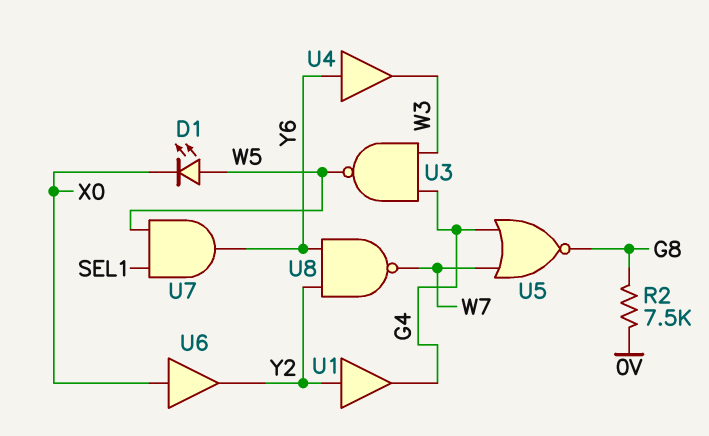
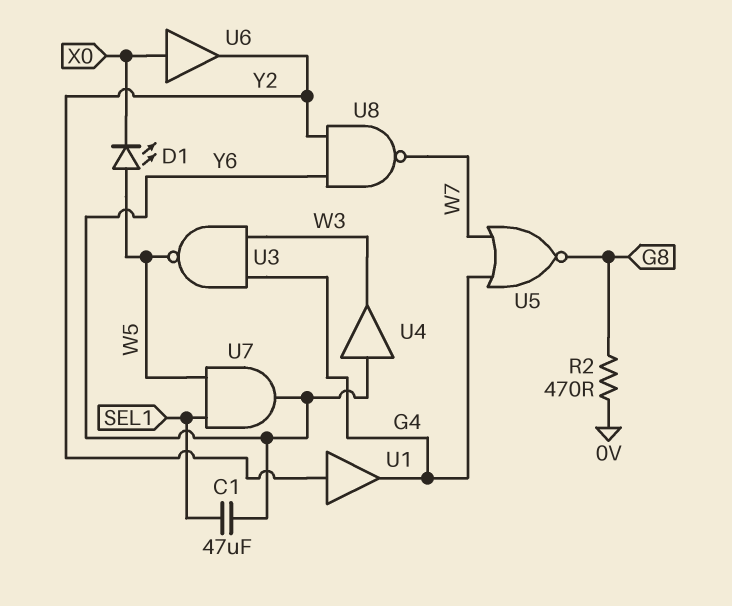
C1: none -> 47uF (SEL1, Y6)
R2: 7.5k (0V, G8) -> 470 (0V, G8)

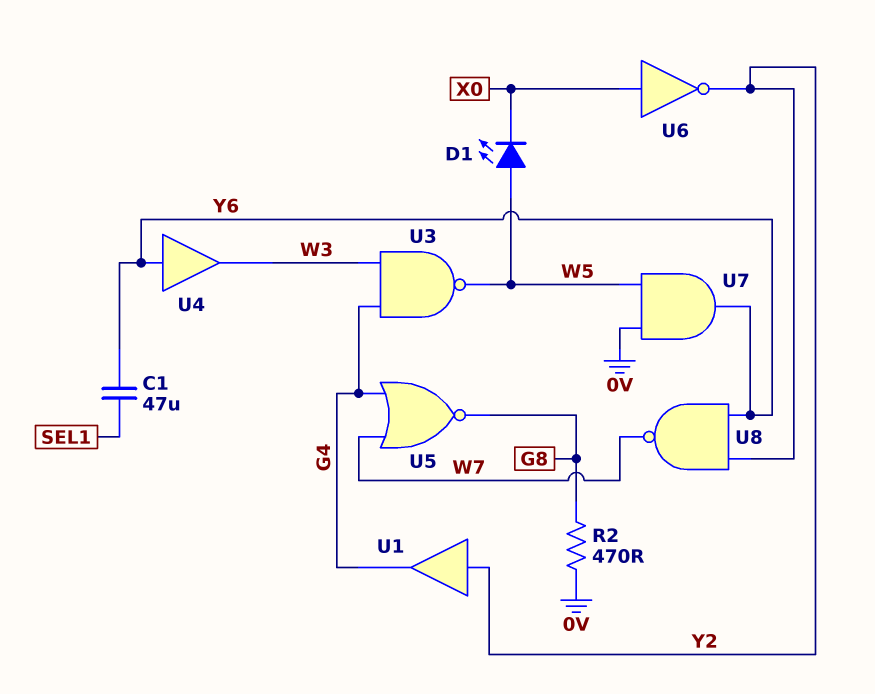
U6: buffer (in X0, out Y2) -> NOT (in X0, out Y2)
U7: AND (in SEL1, in W5, out Y6) -> AND (in 0V, in W5, out Y6)

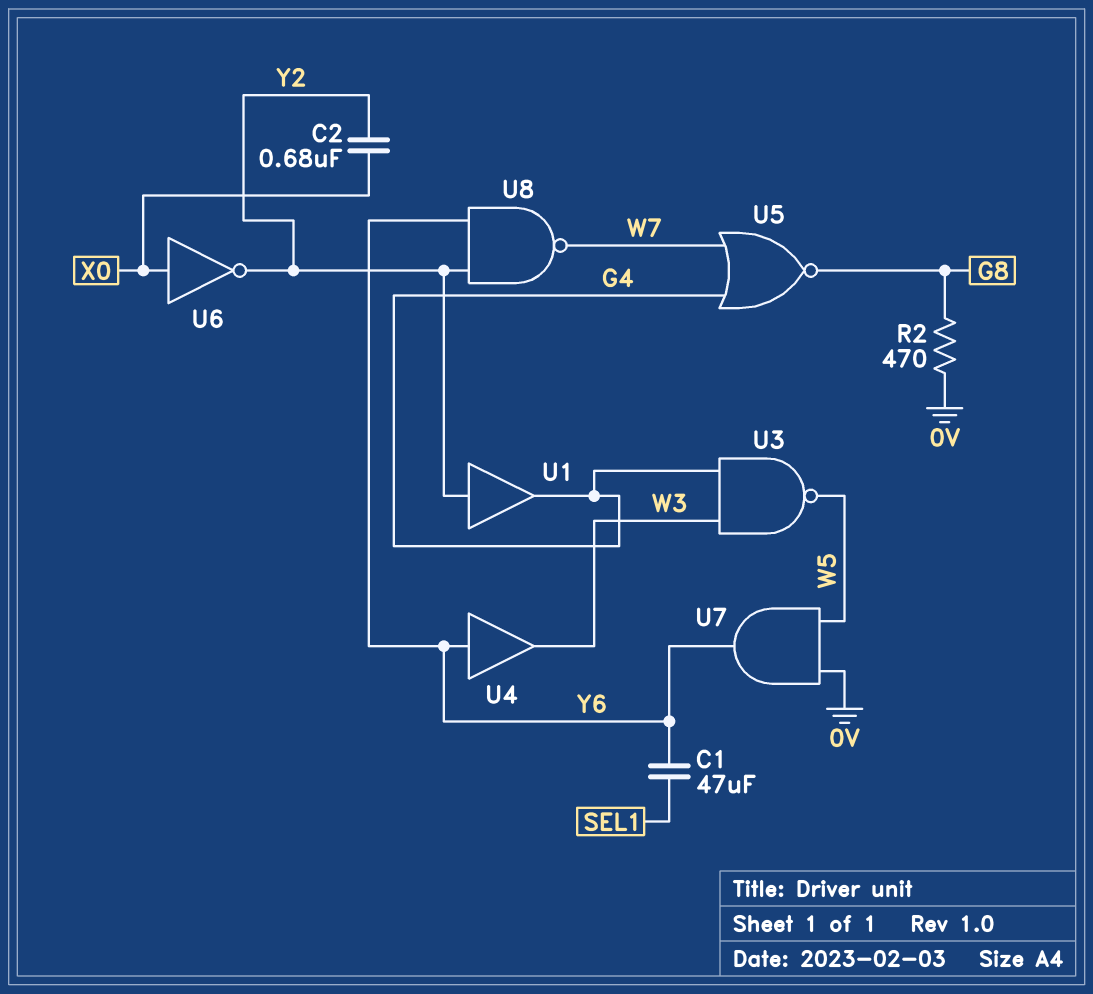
C2: none -> 680nF (X0, Y2)
D1: LED (A W5, K X0) -> none

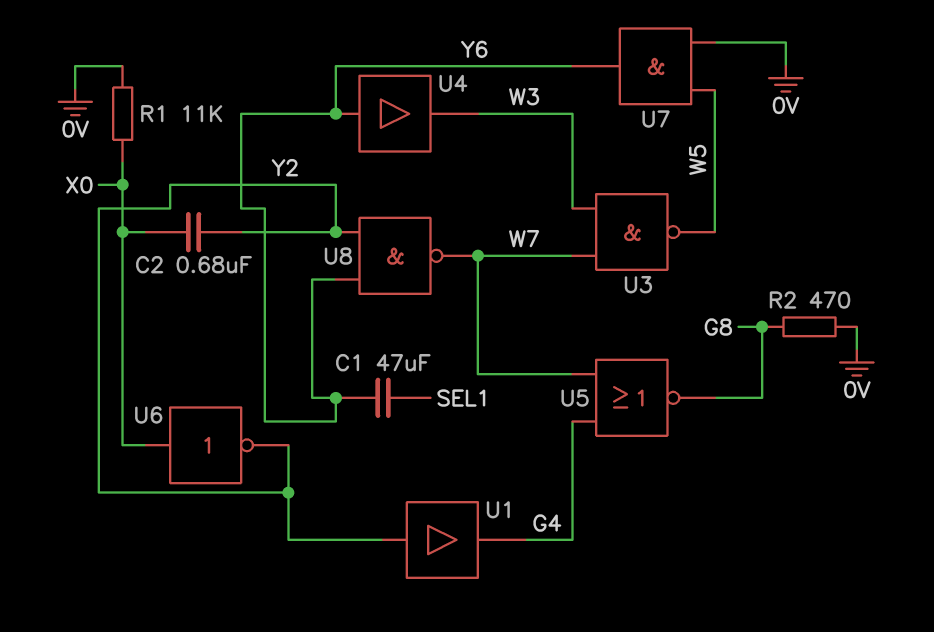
R1: none -> 11k (0V, X0)
U3: NAND (in G4, in W3, out W5) -> NAND (in W3, in W7, out W5)

